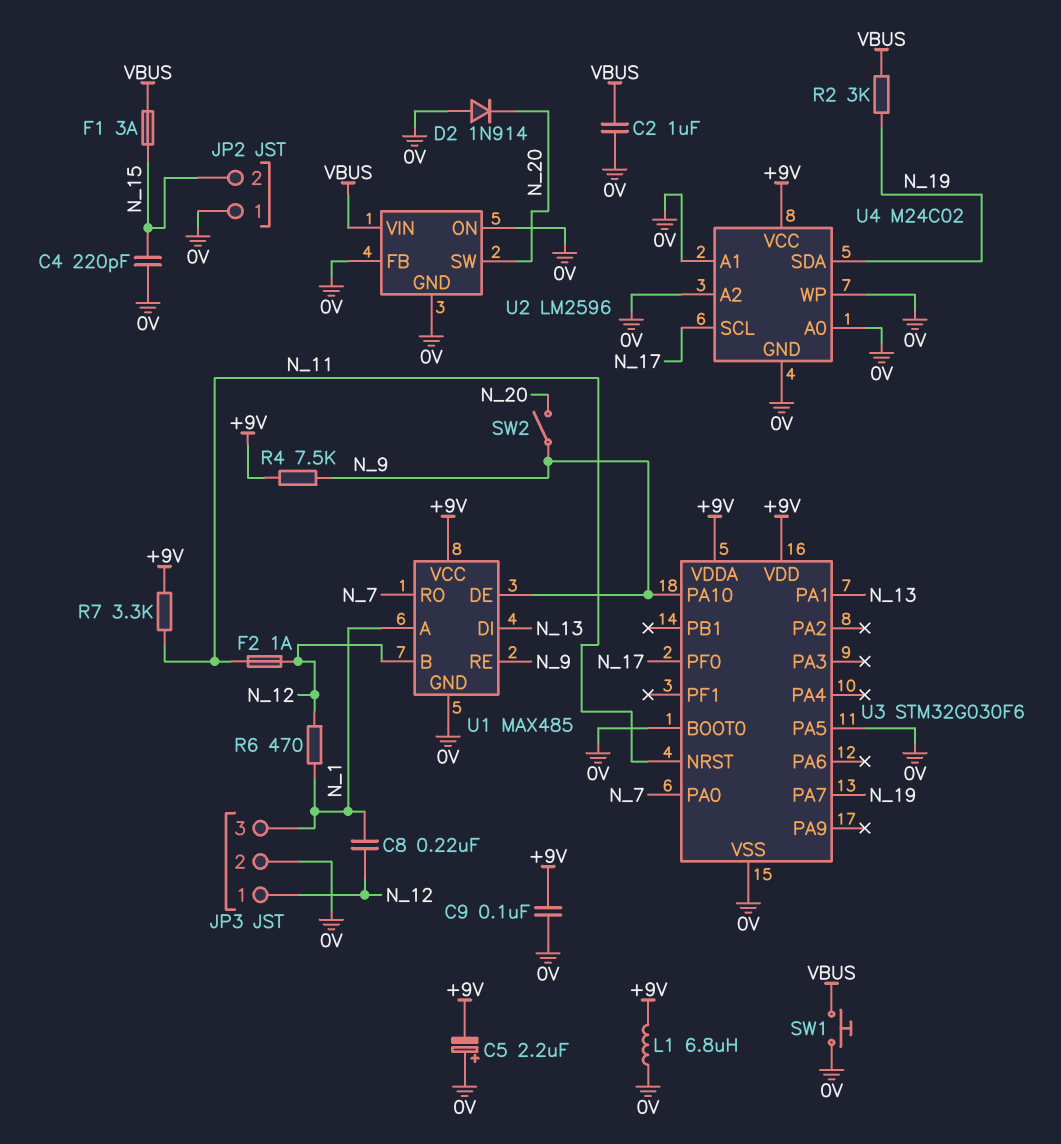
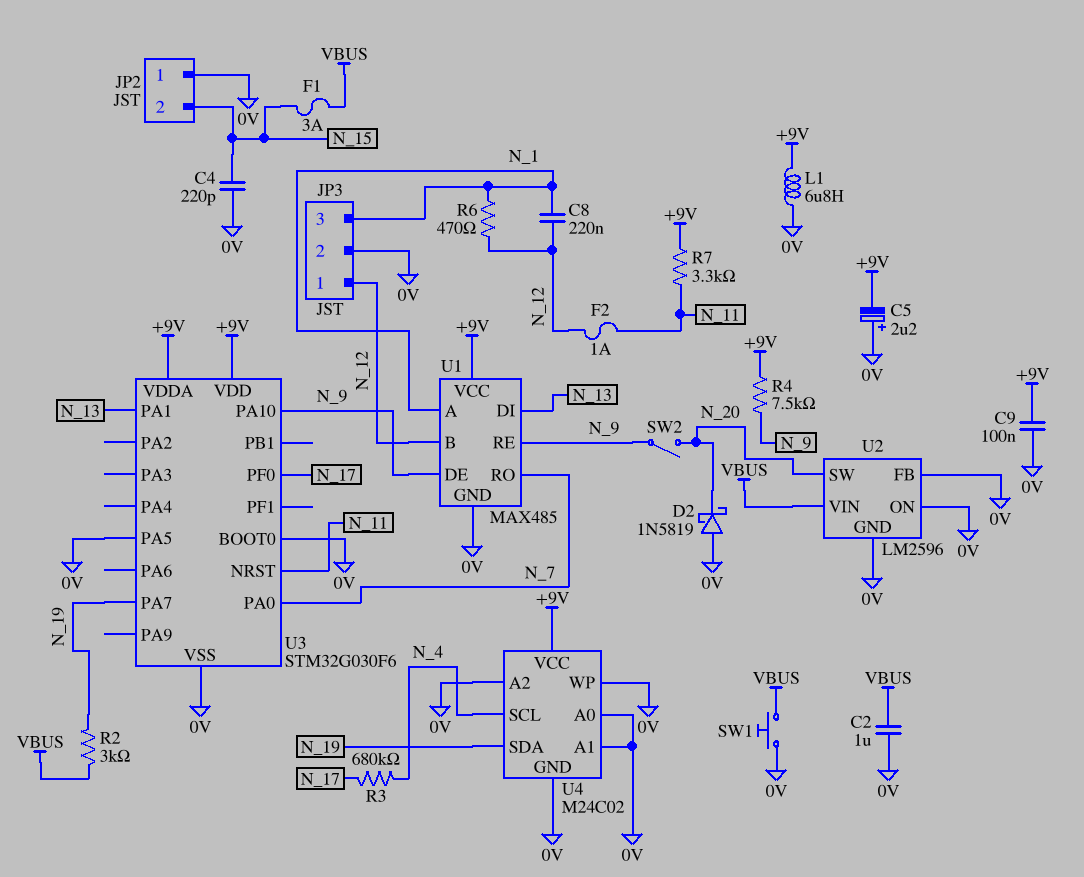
D2: diode 1N914 (A 0V, K N_20) -> schottky 1N5819 (A 0V, K N_20)
R3: none -> 680k (N_4, N_17)
U4 pin SCL: N_17 -> N_4

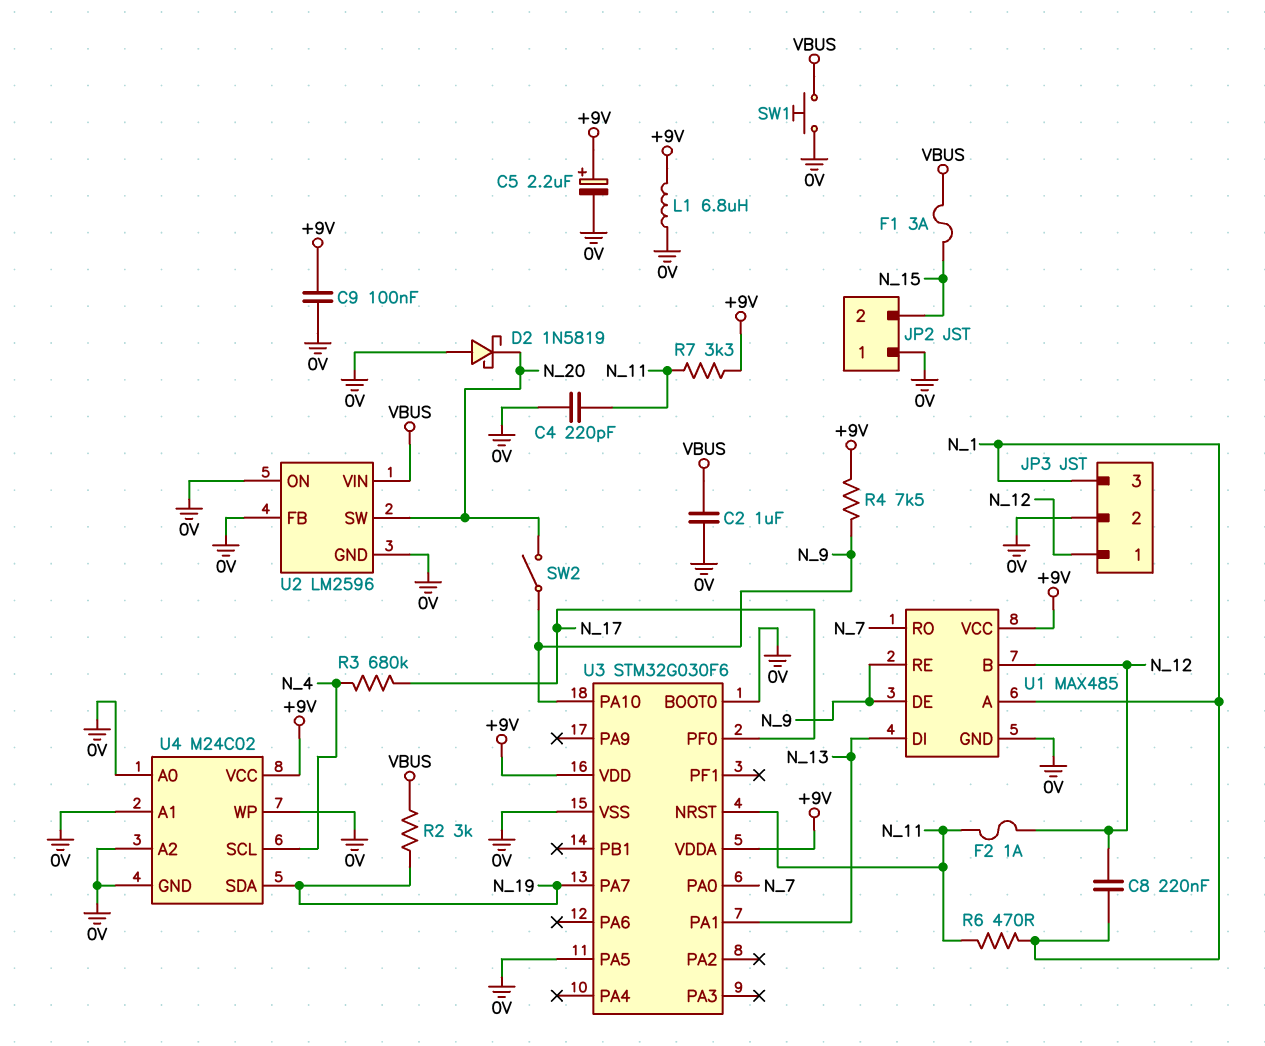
C4: 220pF (0V, N_15) -> 220pF (0V, N_11)
C5: 2.2uF (plus 0V, minus +9V) -> 2.2uF (plus +9V, minus 0V)
R6: 470 (N_1, N_12) -> 470 (N_1, N_11)

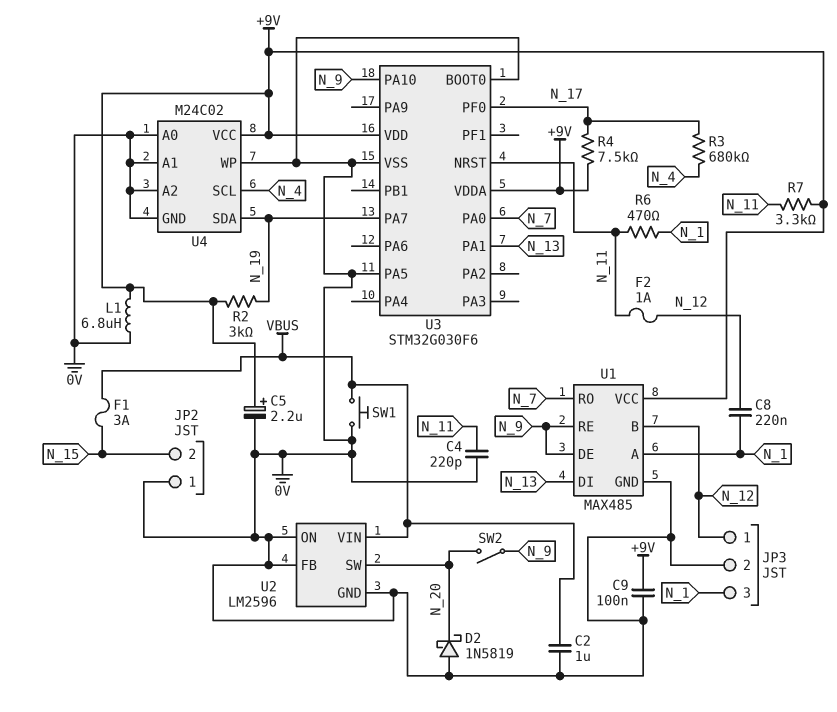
R2: 3k (N_19, VBUS) -> 3k (+9V, N_19)
R4: 7.5k (+9V, N_9) -> 7.5k (+9V, N_17)

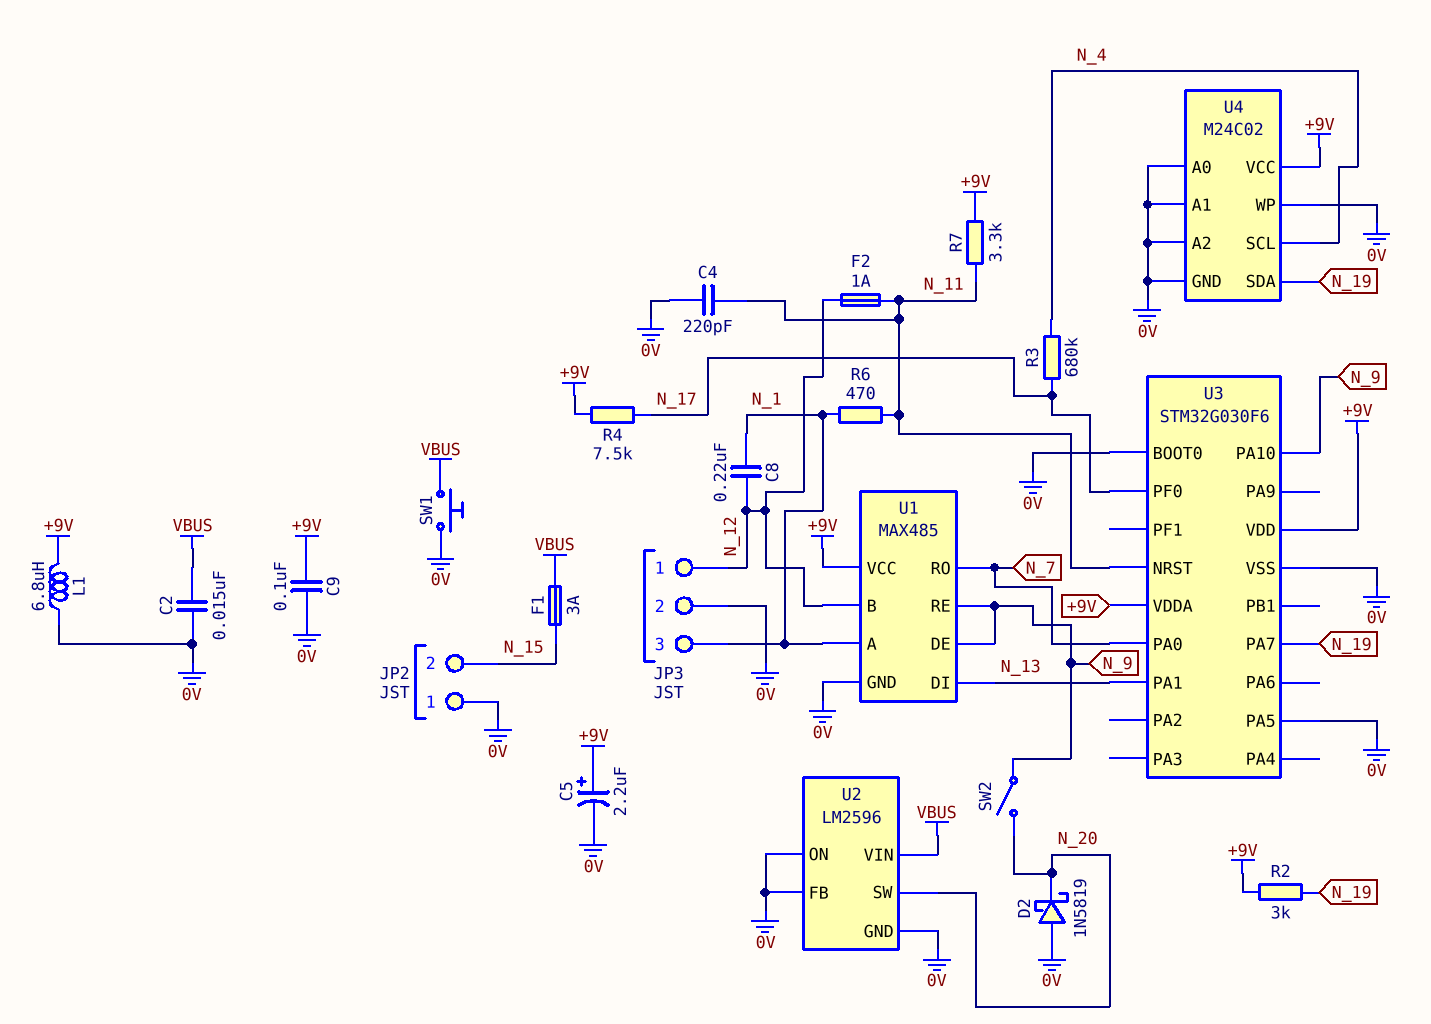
C2: 1uF (0V, VBUS) -> 15nF (0V, VBUS)

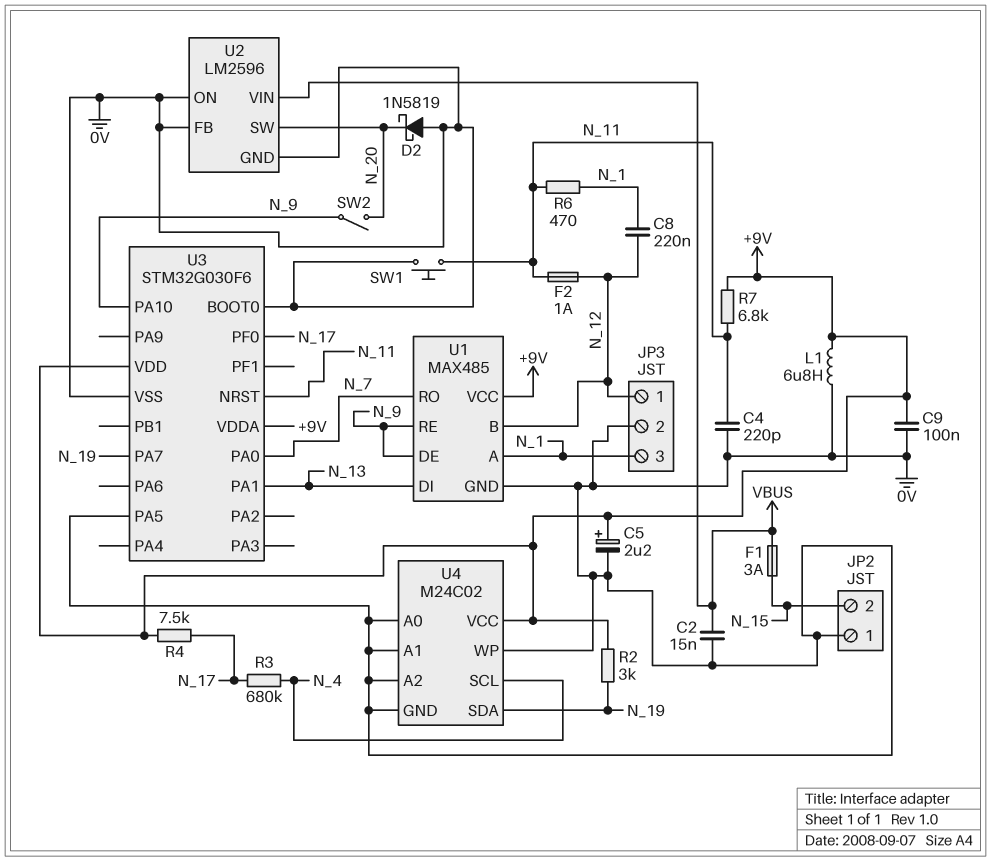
R7: 3.3k (+9V, N_11) -> 6.8k (+9V, N_11)
SW1: button (0V, VBUS) -> button (0V, N_11)

